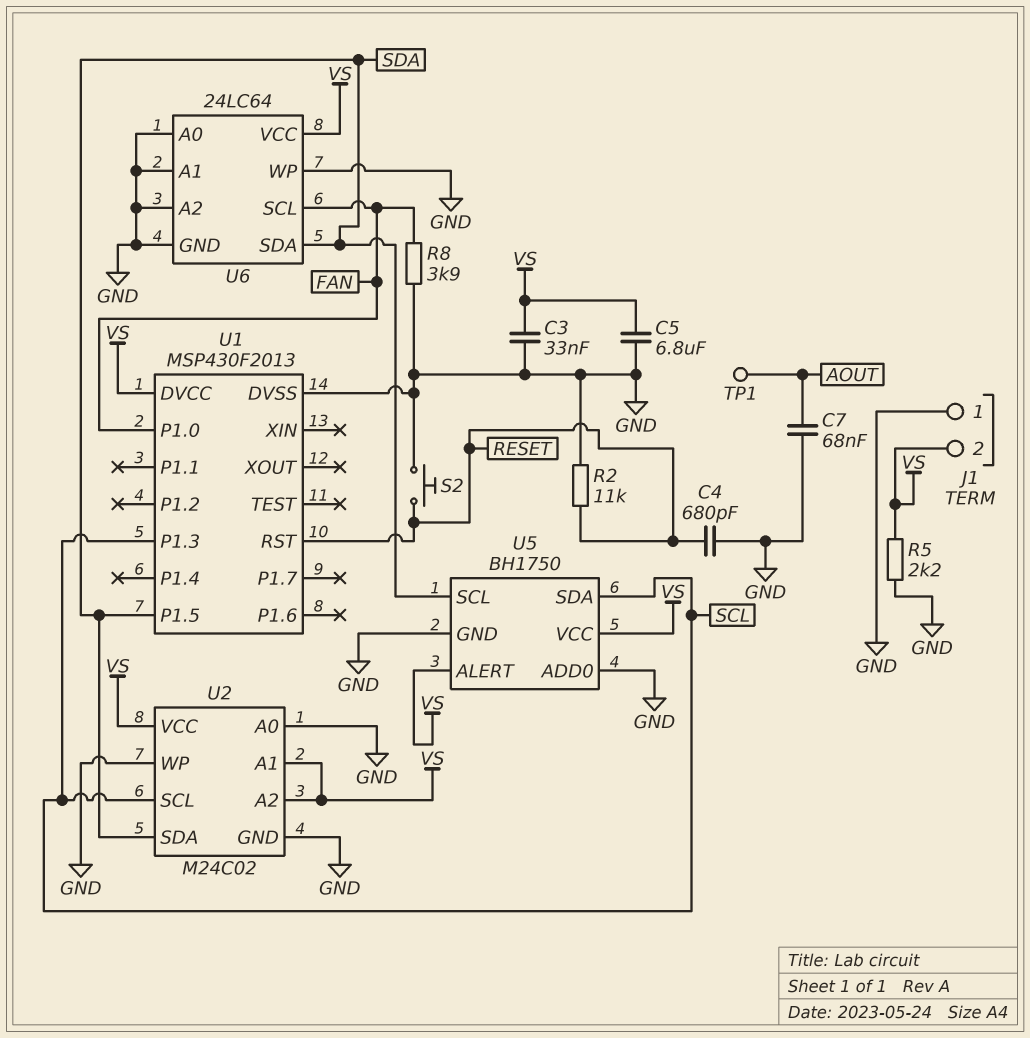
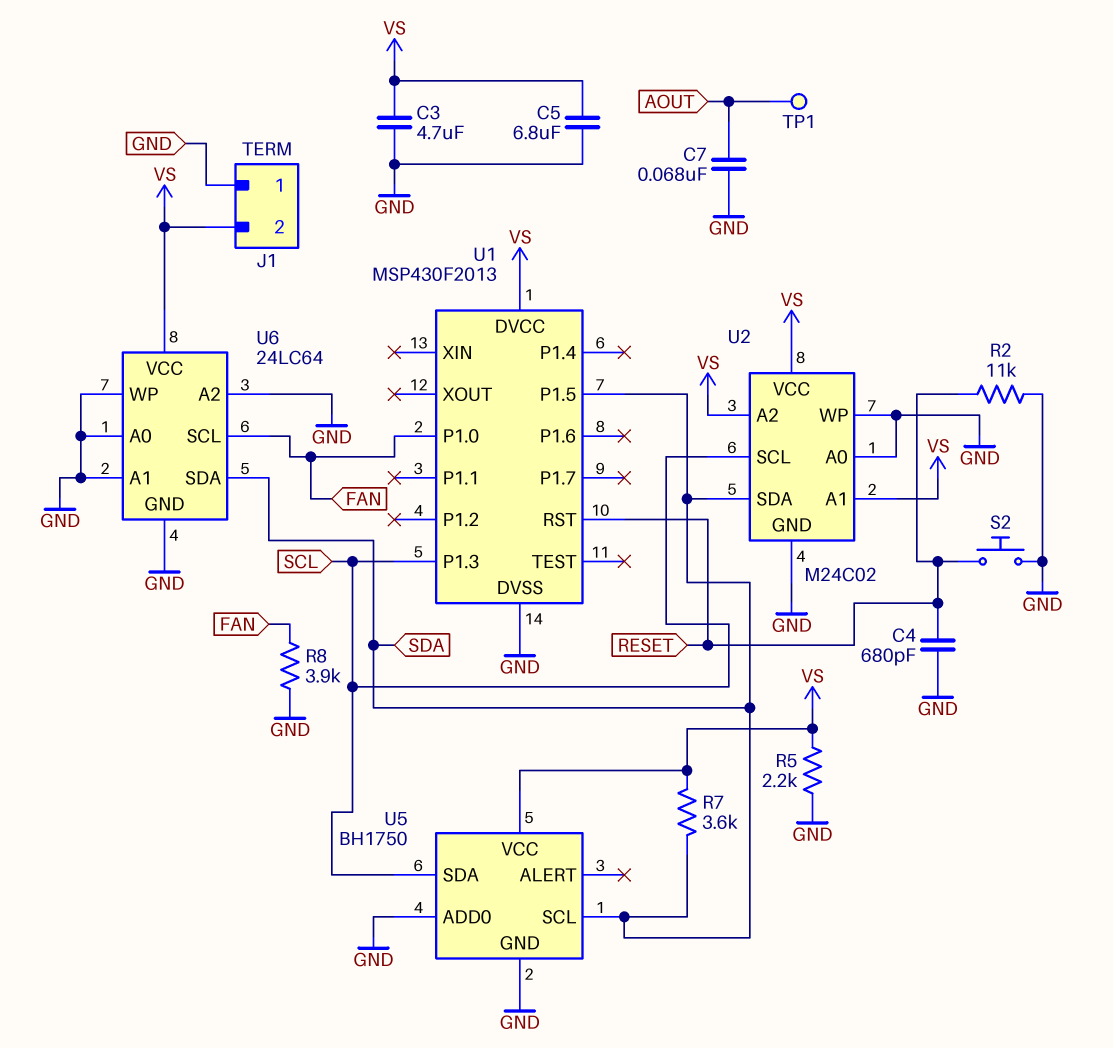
C3: 33nF (GND, VS) -> 4.7uF (GND, VS)
R7: none -> 3.6k (SDA, VS)
U5 pin ALERT: VS -> none

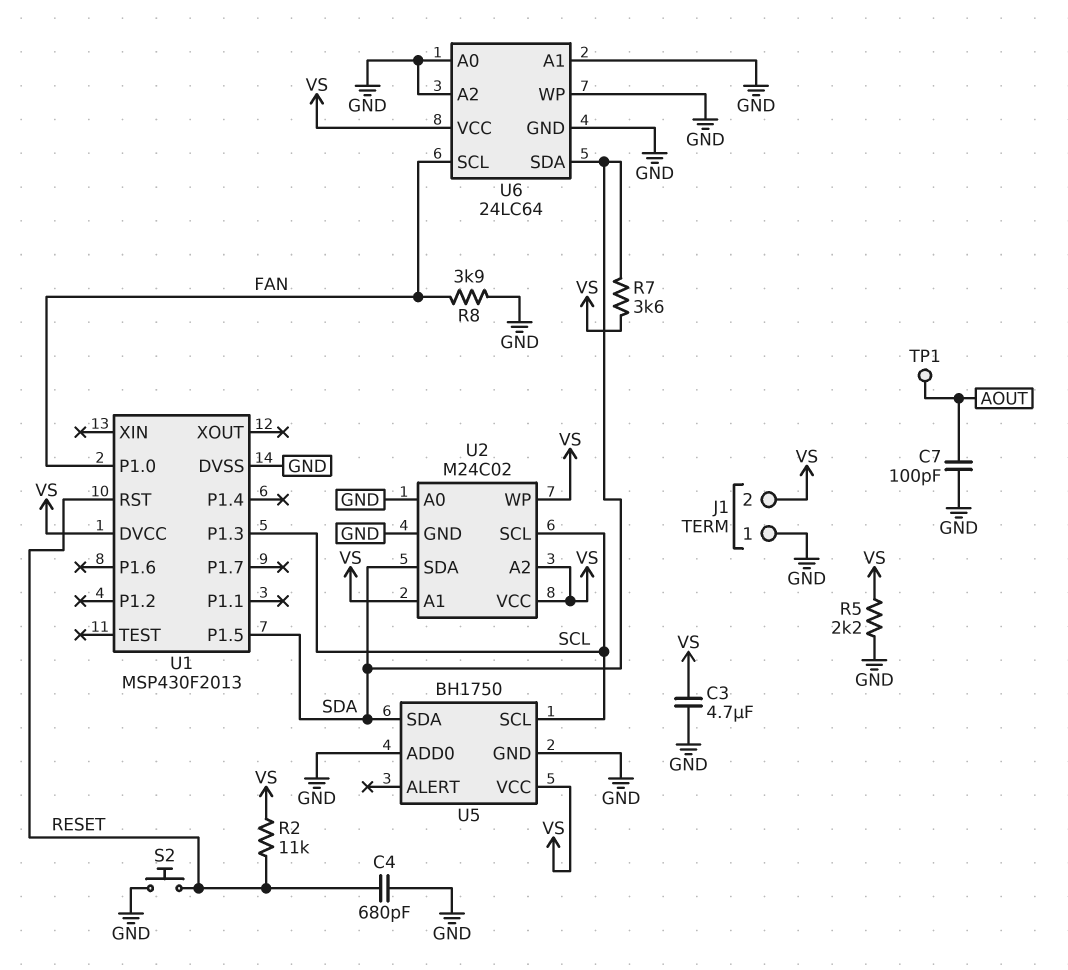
C5: 6.8uF (GND, VS) -> none
C7: 68nF (AOUT, GND) -> 100pF (AOUT, GND)
R2: 11k (GND, RESET) -> 11k (RESET, VS)
U2 pin WP: GND -> VS
U5 pin SCL: SDA -> SCL
U5 pin SDA: SCL -> SDA

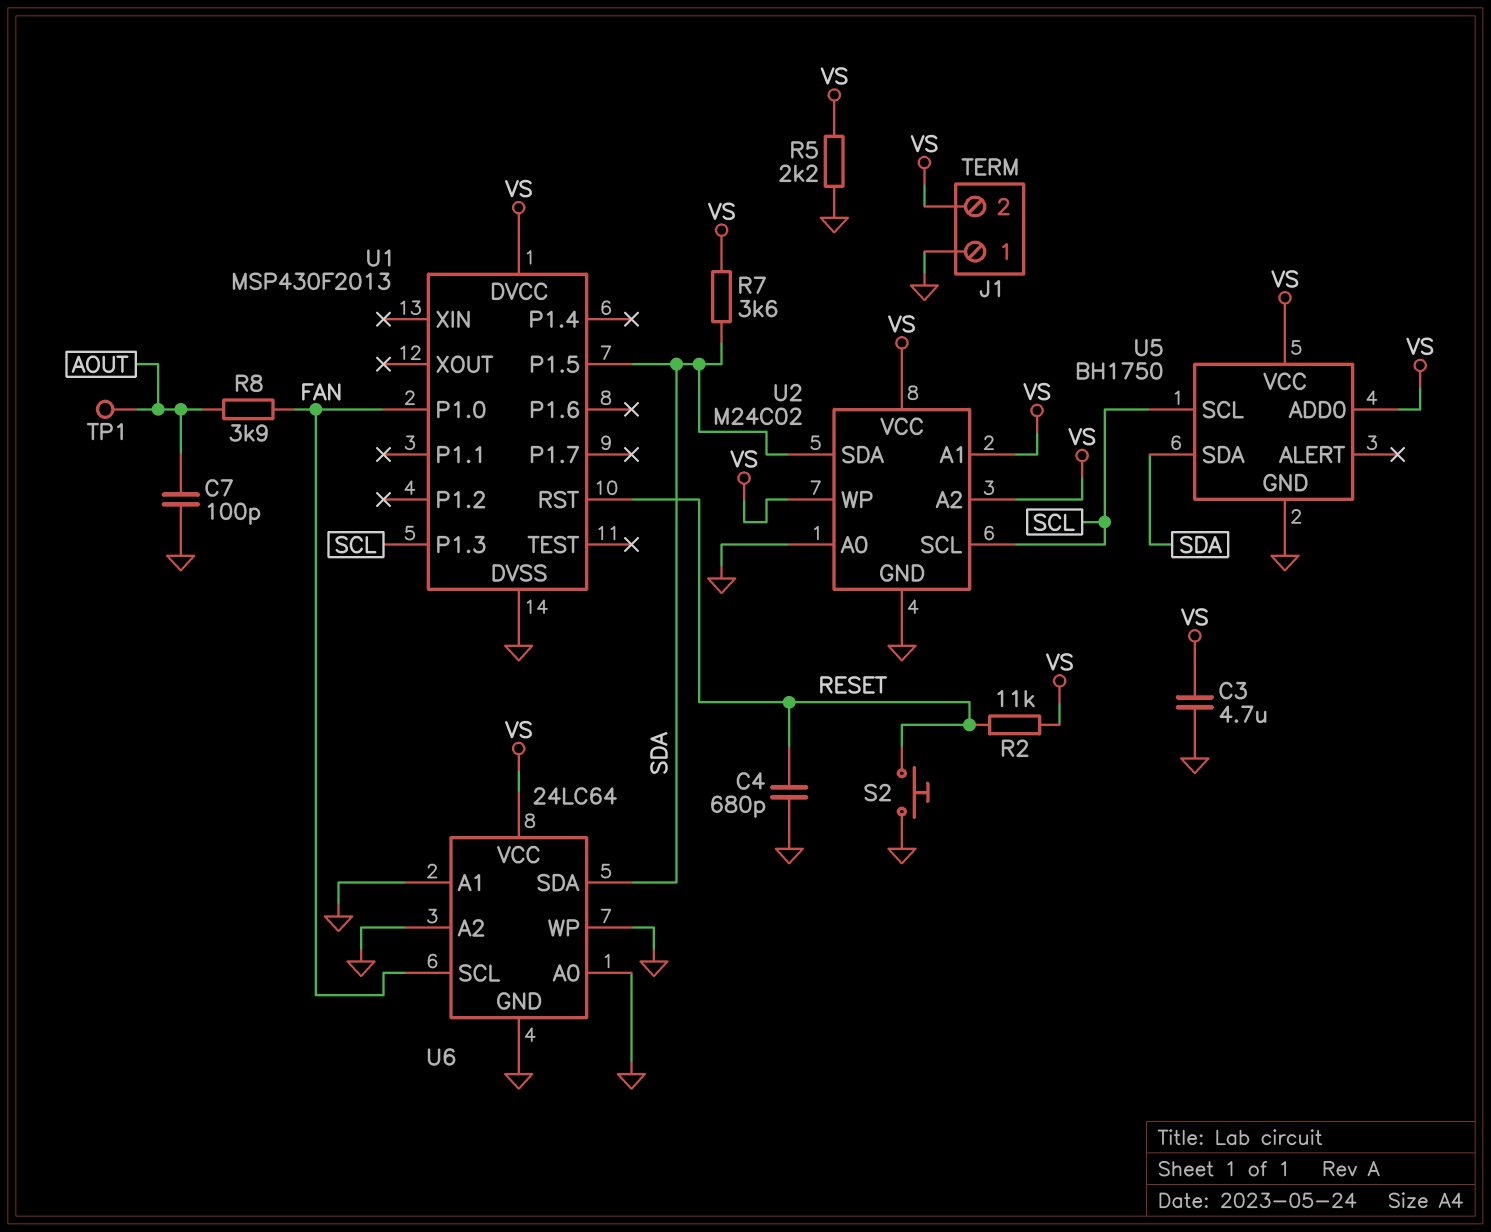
R8: 3.9k (FAN, GND) -> 3.9k (AOUT, FAN)
U5 pin ADD0: GND -> VS

